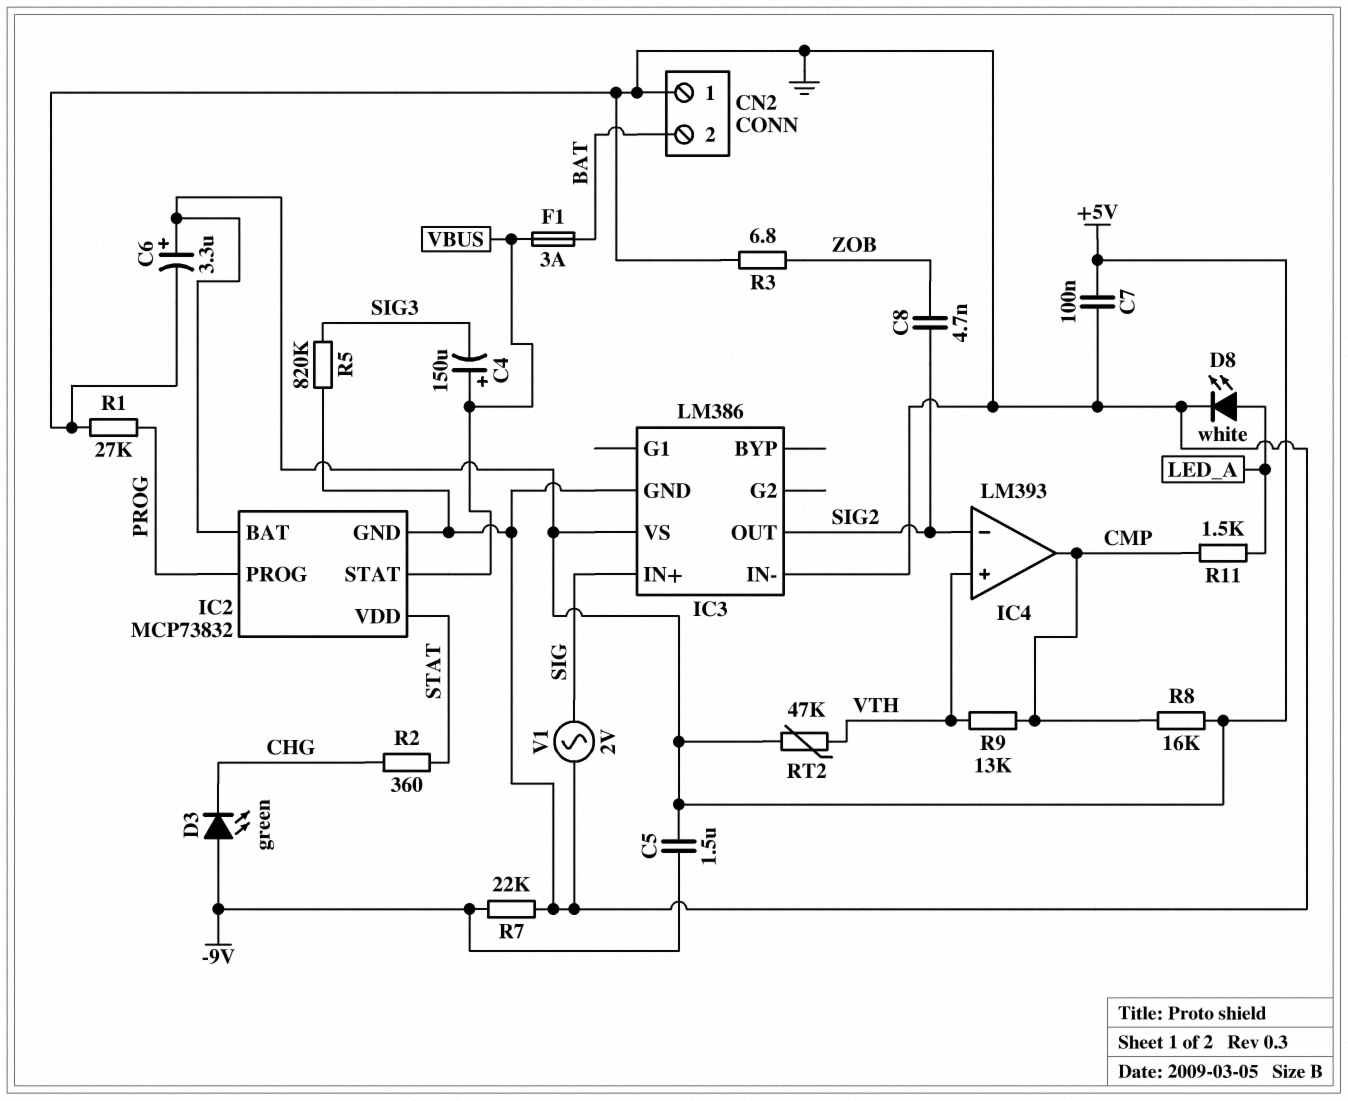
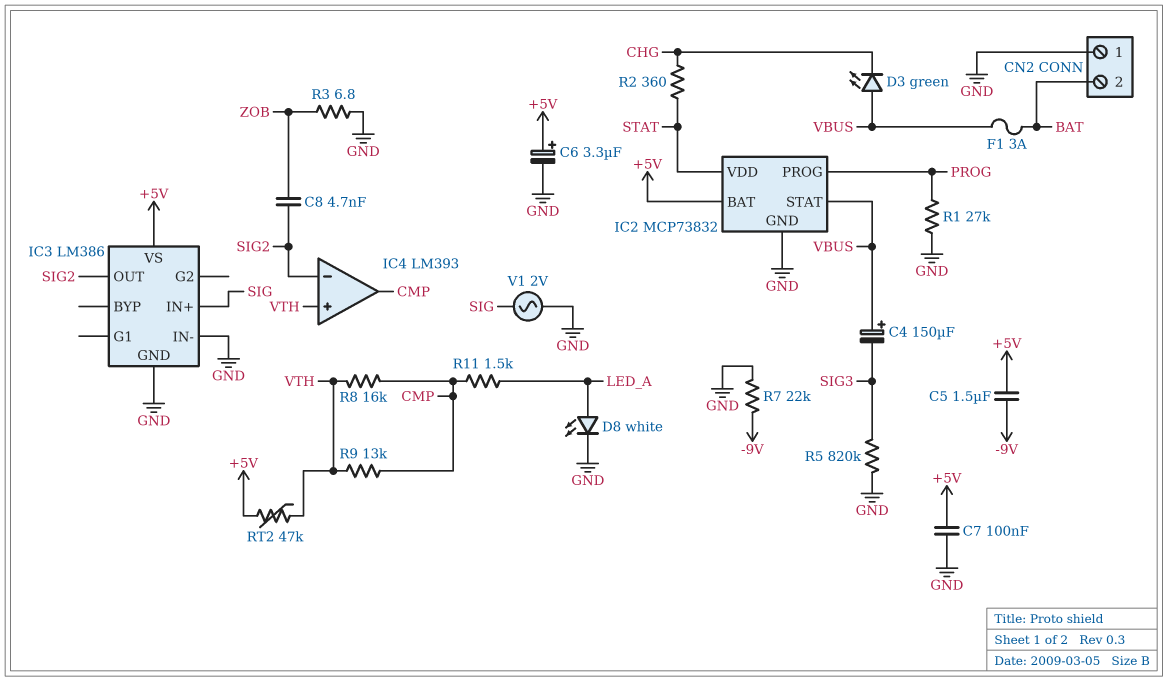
D3: LED green (A -9V, K CHG) -> LED green (A VBUS, K CHG)
R8: 16k (+5V, CMP) -> 16k (CMP, VTH)

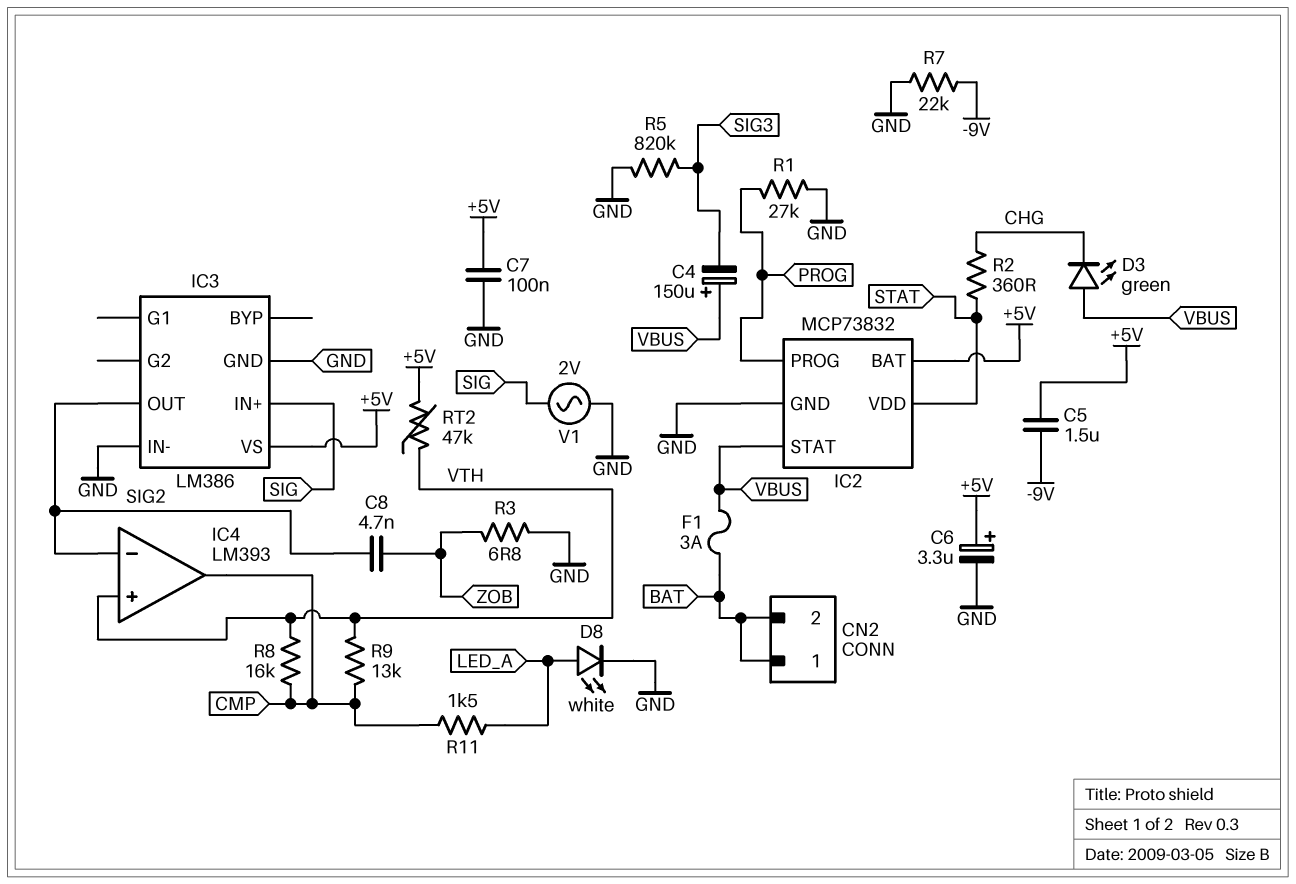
CN2 pin 1: GND -> BAT

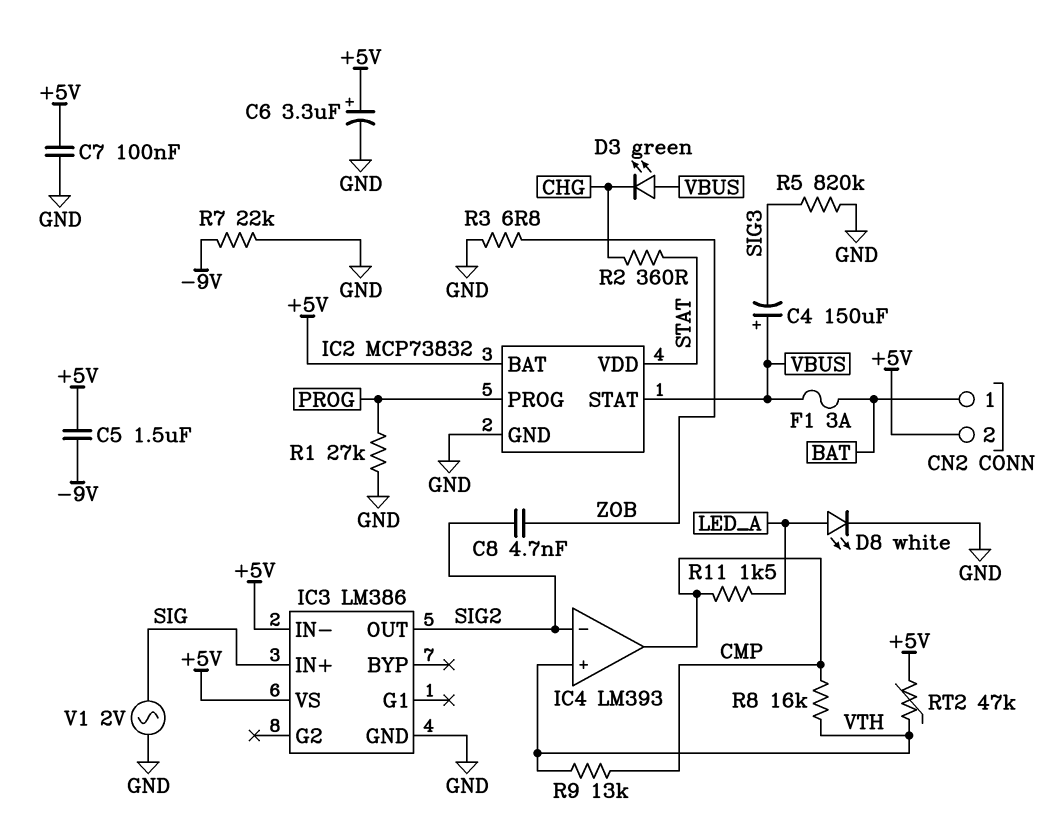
CN2 pin 2: BAT -> +5V
IC3 pin IN-: GND -> +5V

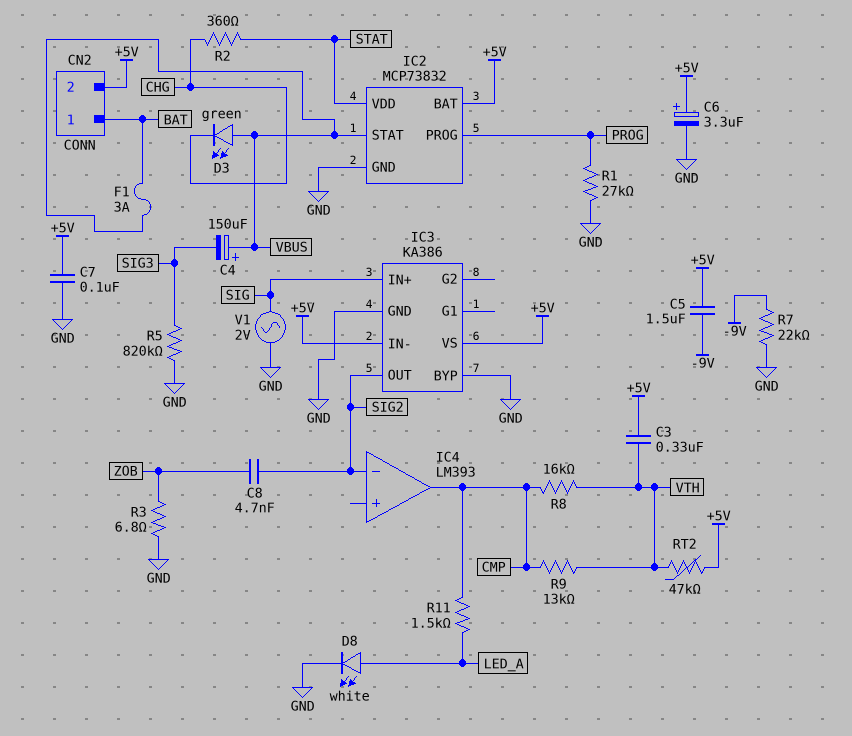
C3: none -> 330nF (+5V, VTH)
IC3: LM386 -> KA386
IC3 pin BYP: none -> GND
IC4 pin in+: VTH -> none

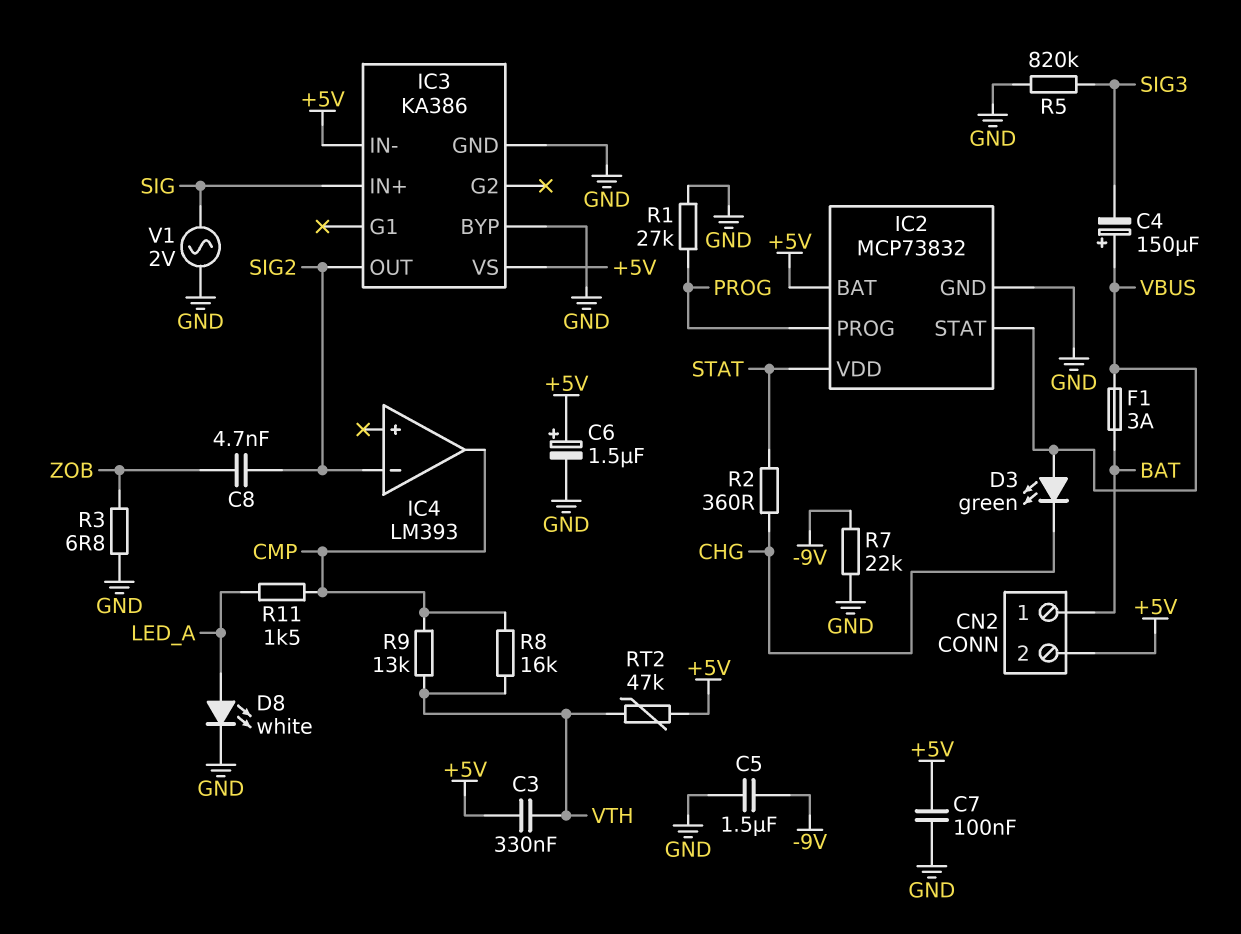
C5: 1.5uF (+5V, -9V) -> 1.5uF (-9V, GND)
C6: 3.3uF (plus +5V, minus GND) -> 1.5uF (plus +5V, minus GND)

